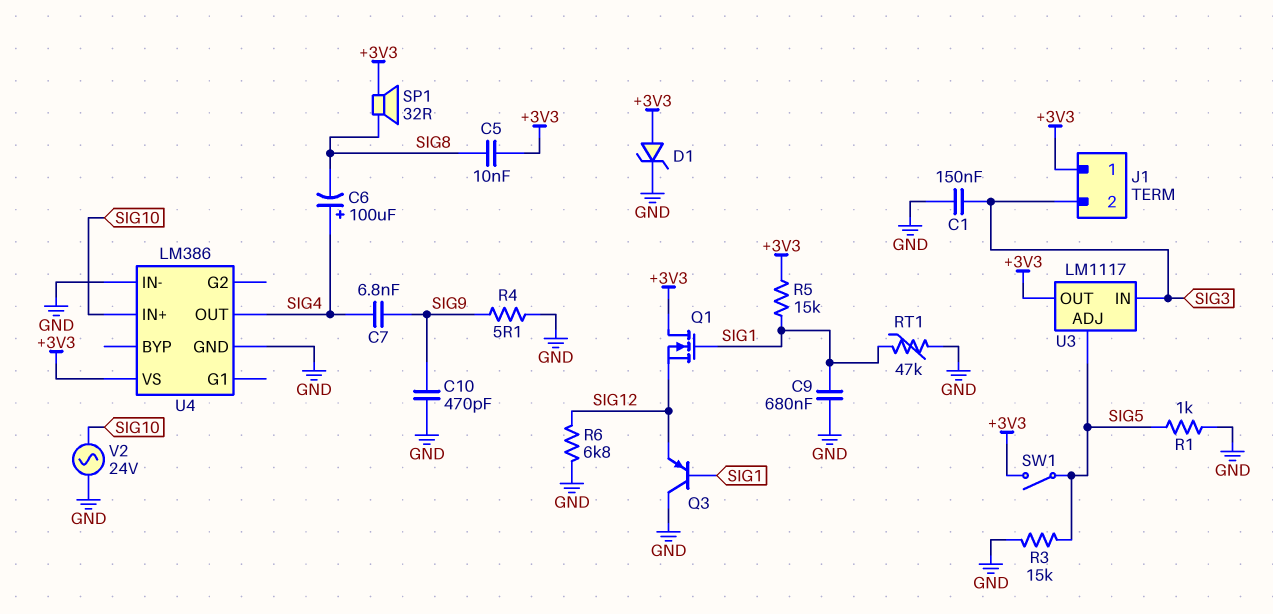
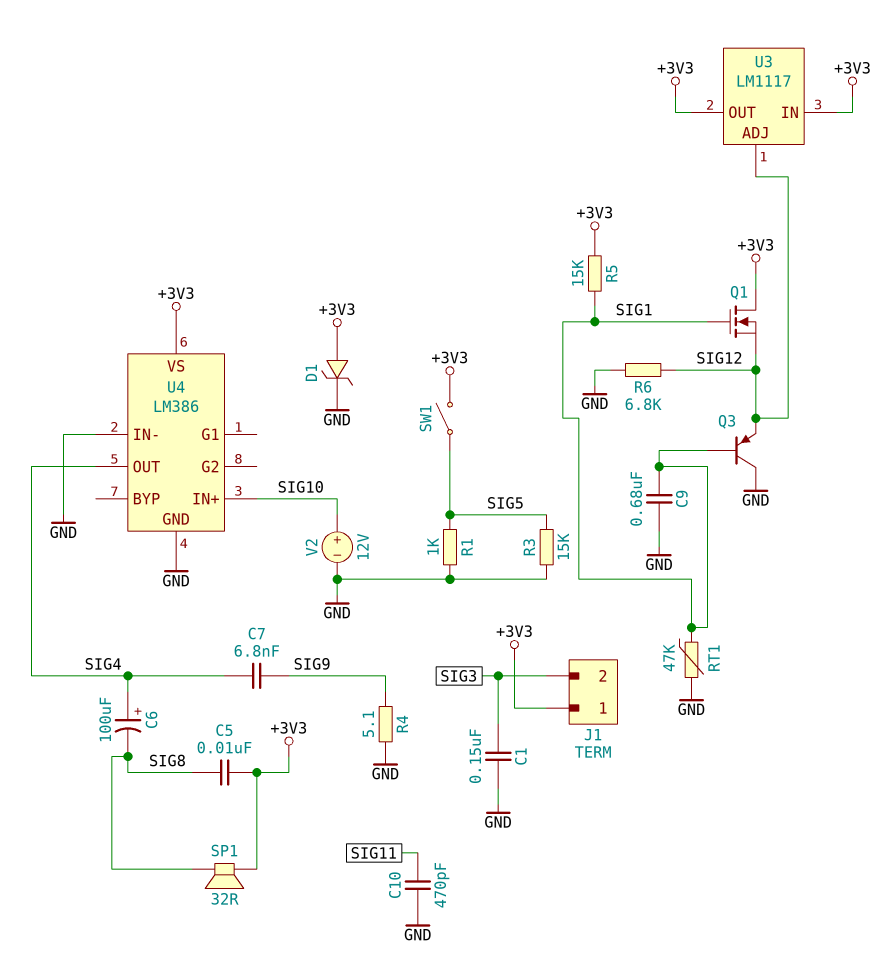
C10: 470pF (GND, SIG9) -> 470pF (GND, SIG11)
U3 pin ADJ: SIG5 -> SIG12
U3 pin IN: SIG3 -> +3V3
V2: AC 24V (GND, SIG10) -> 12V (plus SIG10, minus GND)

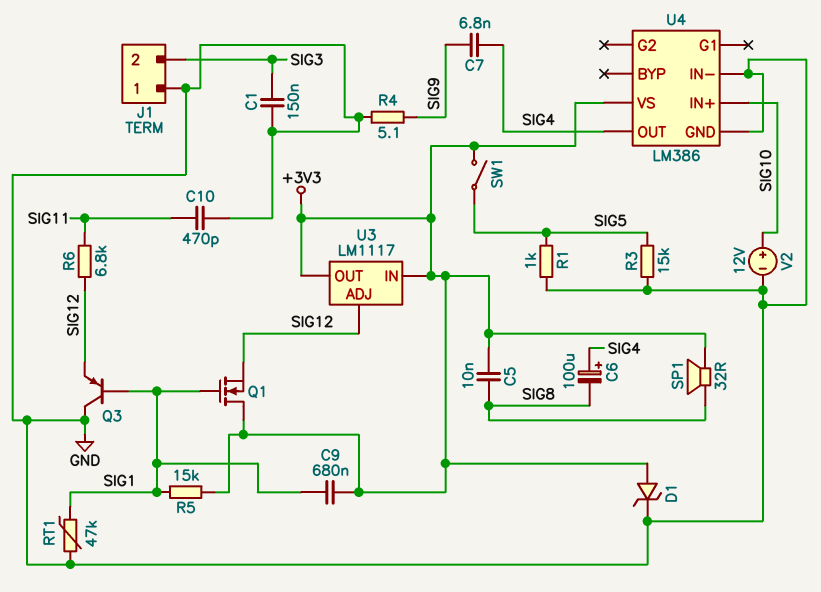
C9: 680nF (GND, SIG1) -> 680nF (+3V3, SIG1)
J1 pin 1: +3V3 -> GND
R6: 6.8k (GND, SIG12) -> 6.8k (SIG11, SIG12)

